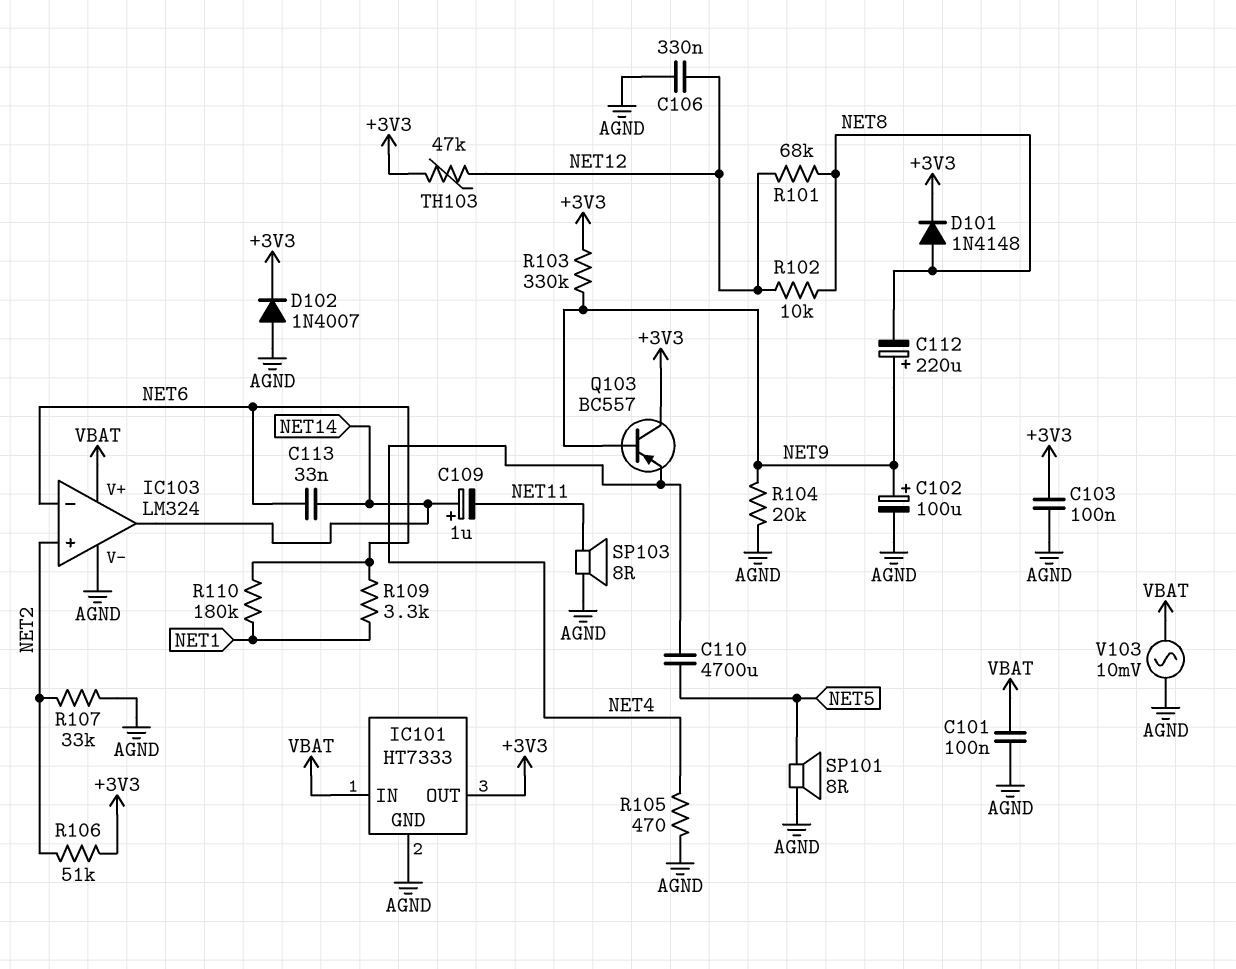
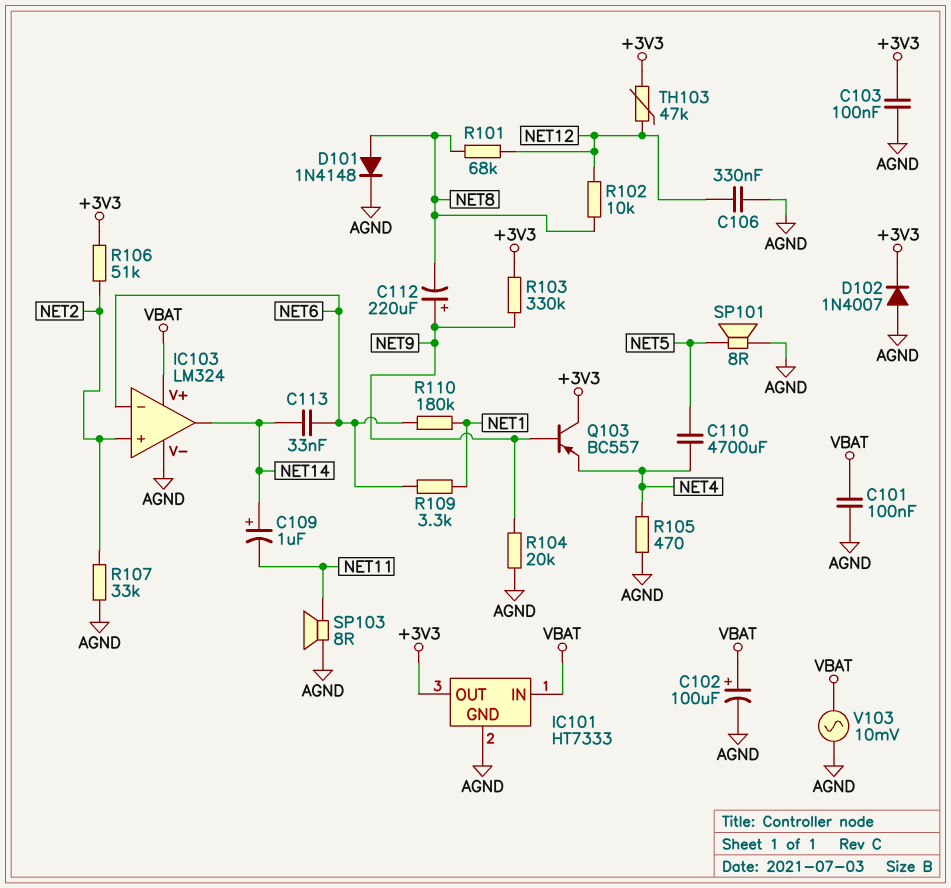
C102: 100uF (plus NET9, minus AGND) -> 100uF (plus VBAT, minus AGND)
D101: diode 1N4148 (A NET8, K +3V3) -> diode 1N4148 (A NET8, K AGND)

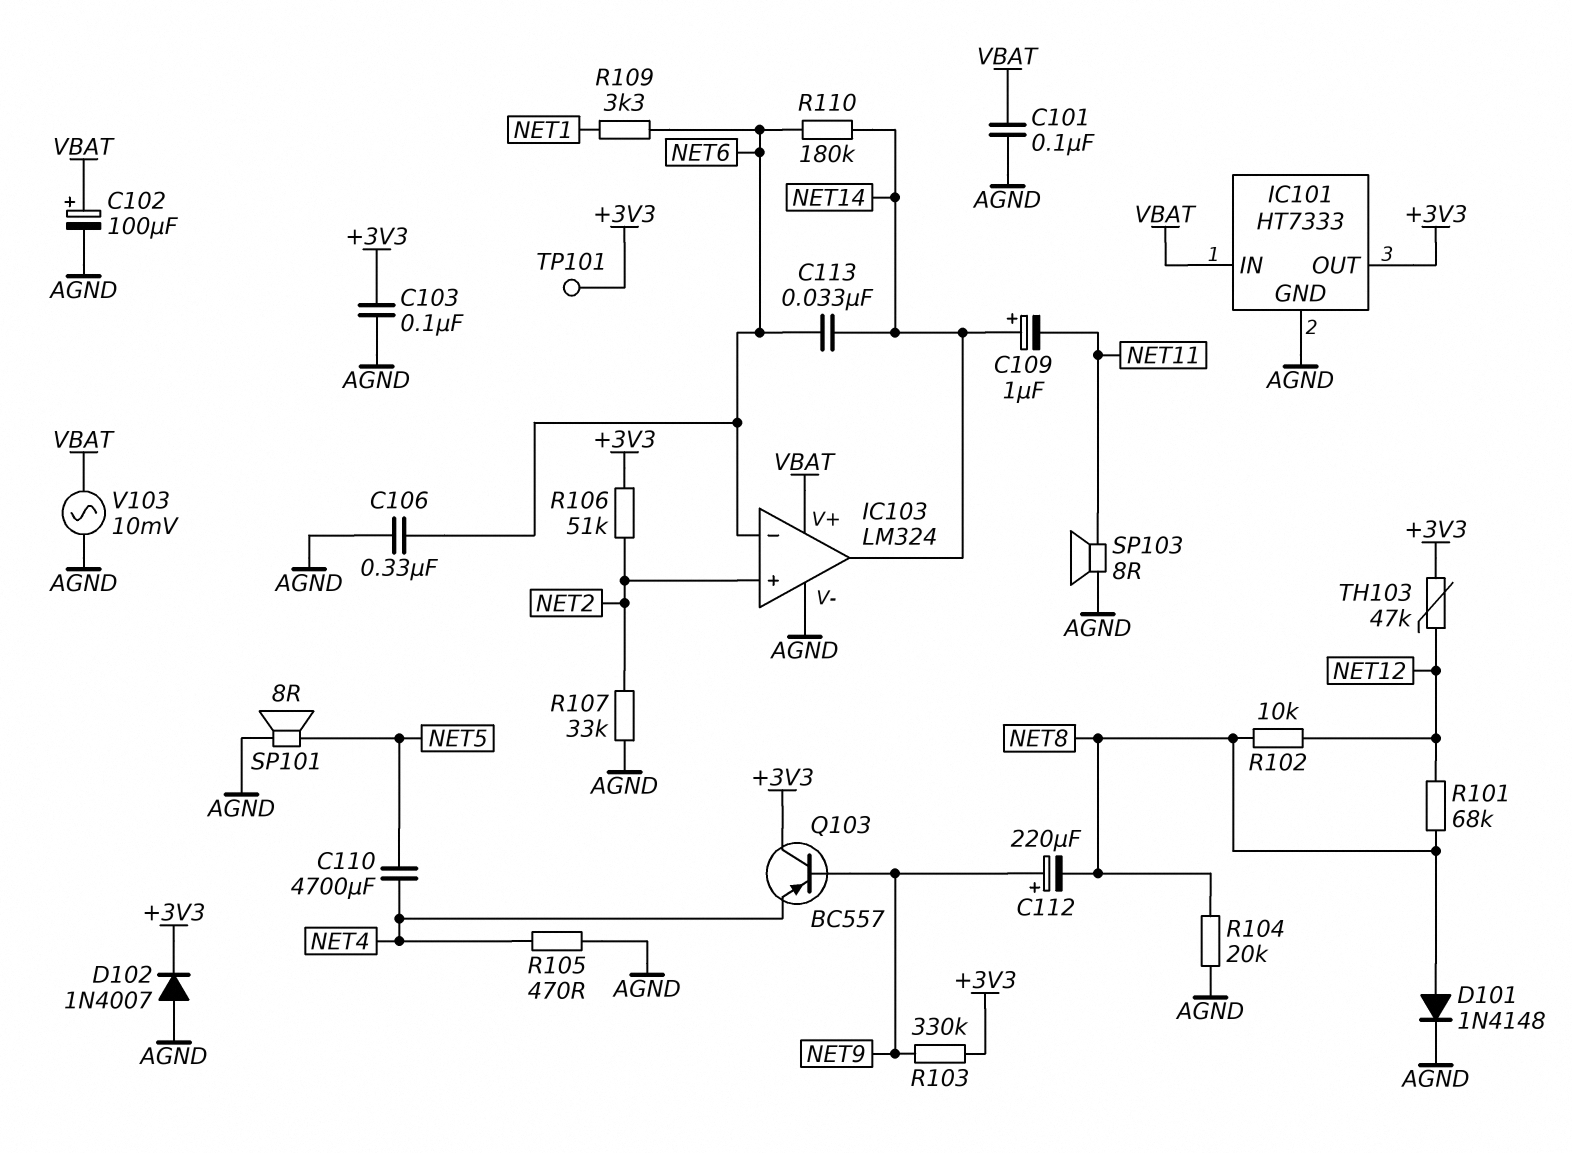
C106: 330nF (AGND, NET12) -> 330nF (AGND, NET6)
R104: 20k (AGND, NET9) -> 20k (AGND, NET8)
R110: 180k (NET1, NET6) -> 180k (NET6, NET14)
TP101: none -> test point (+3V3)

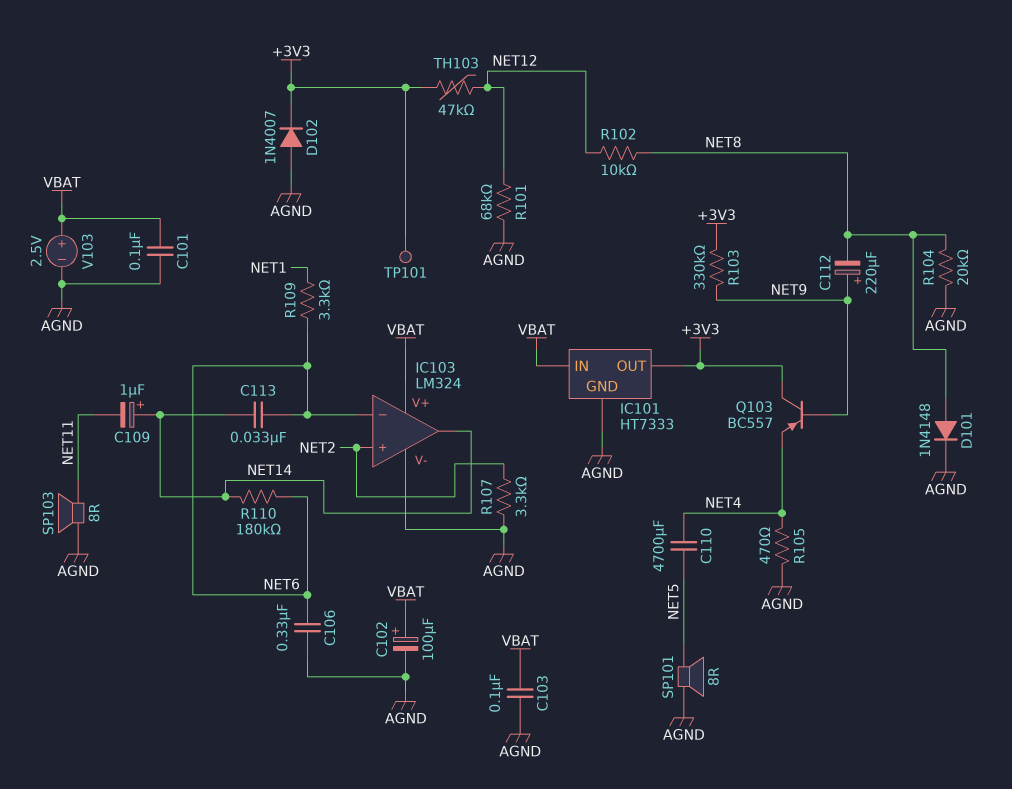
C103: 100nF (+3V3, AGND) -> 100nF (AGND, VBAT)
R101: 68k (NET8, NET12) -> 68k (AGND, NET12)
R106: 51k (+3V3, NET2) -> none
R107: 33k (AGND, NET2) -> 3.3k (AGND, NET2)
V103: AC 10mV (AGND, VBAT) -> 2.5V (plus VBAT, minus AGND)

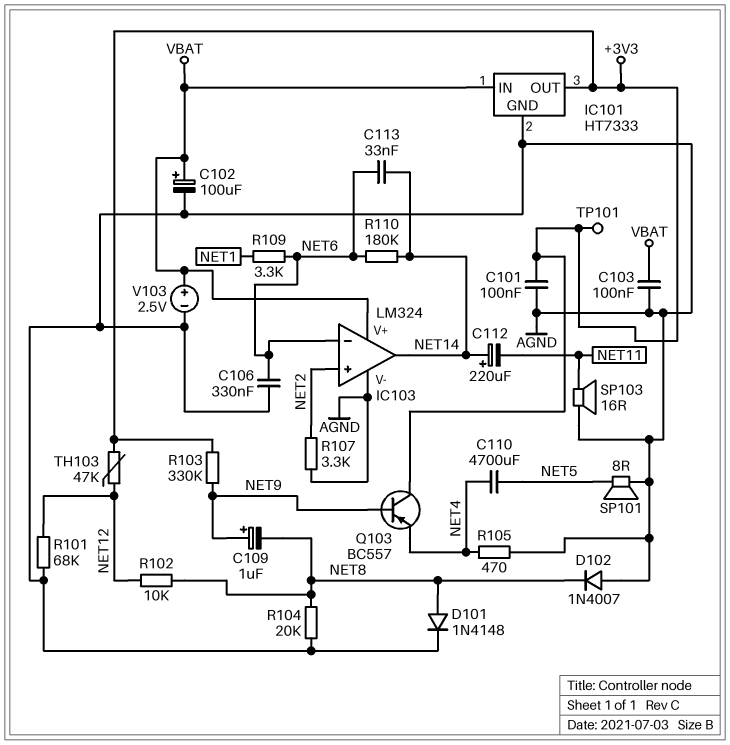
C101: 100nF (AGND, VBAT) -> 100nF (+3V3, AGND)
C109: 1uF (plus NET14, minus NET11) -> 1uF (plus NET9, minus NET8)
C112: 220uF (plus NET9, minus NET8) -> 220uF (plus NET14, minus NET11)
D102: diode 1N4007 (A AGND, K +3V3) -> diode 1N4007 (A AGND, K NET8)
SP103: speaker 8R (AGND, NET11) -> speaker 16R (AGND, NET11)

